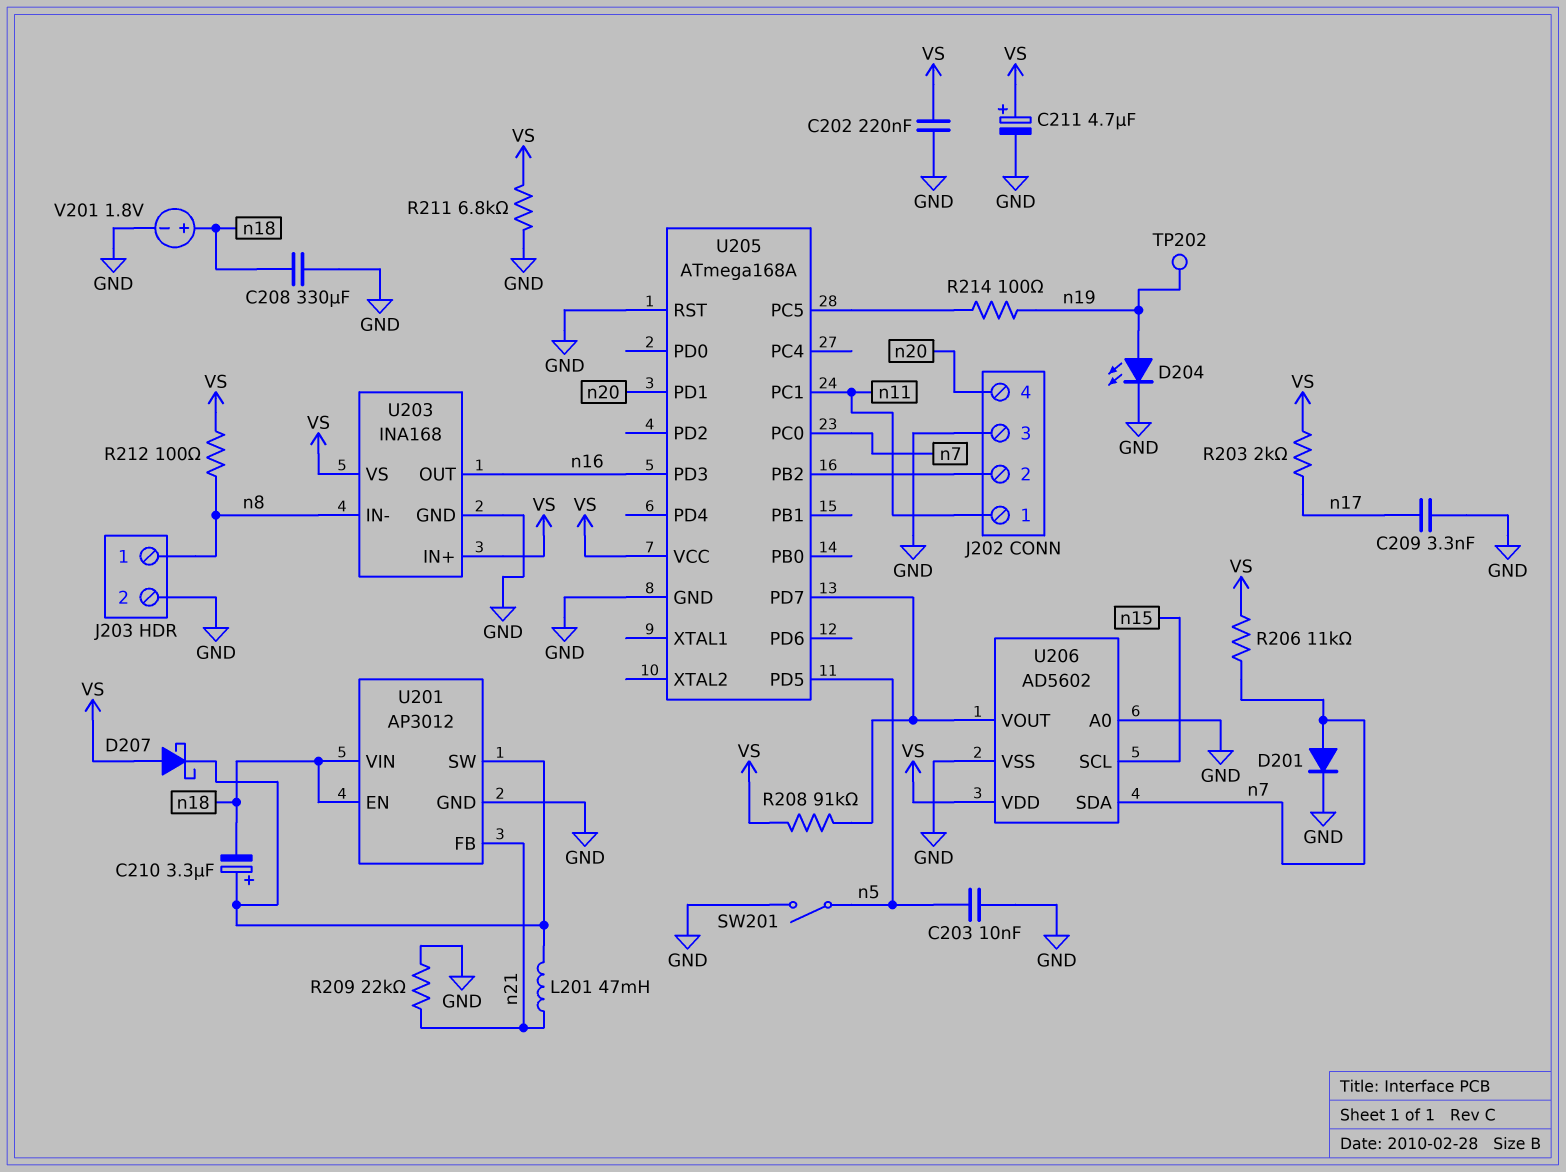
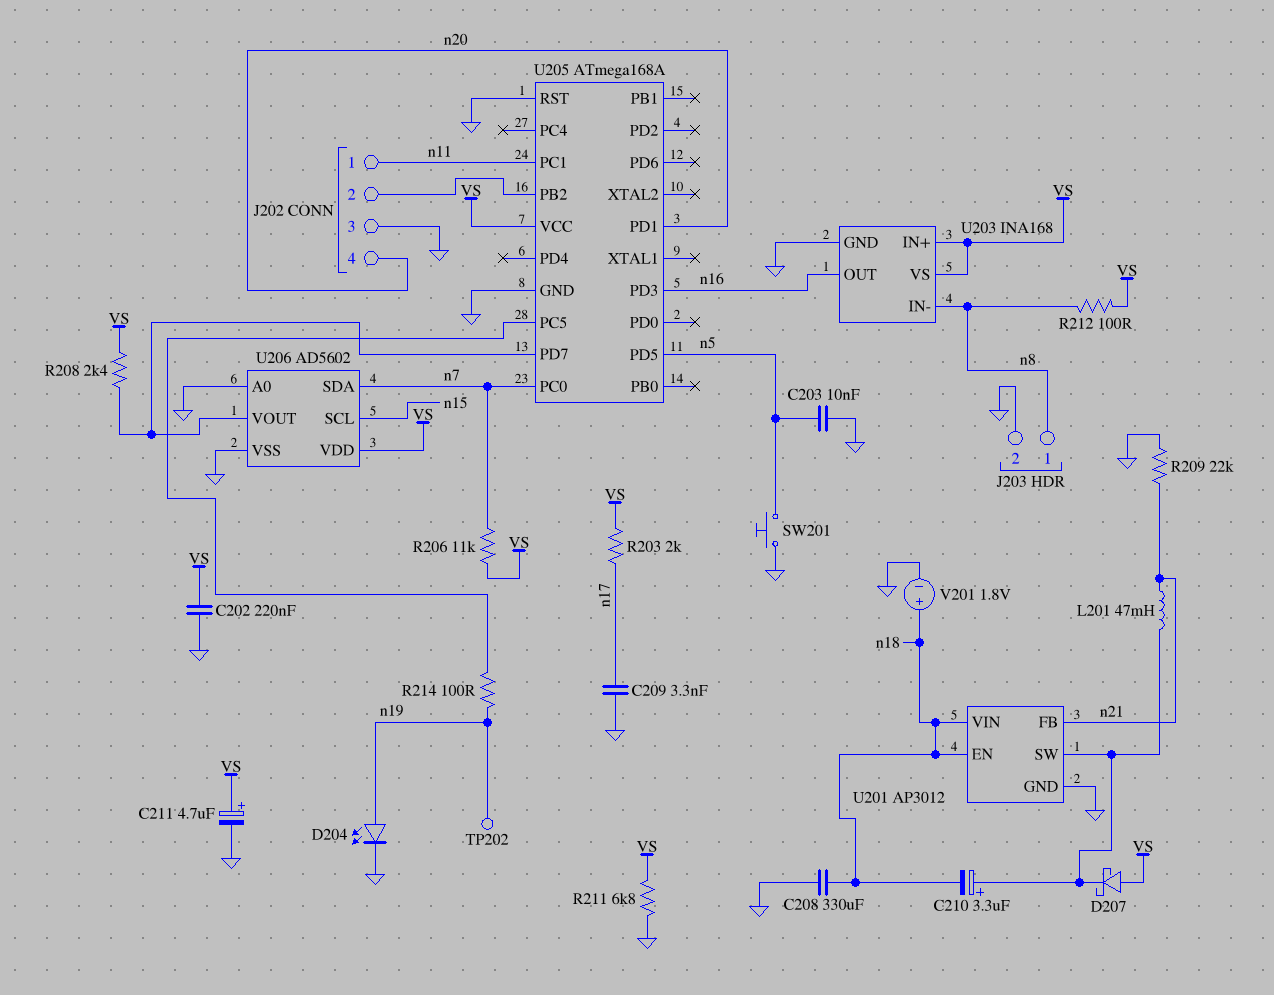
D201: diode (A n7, K GND) -> none
R208: 91k (U205/PD7, VS) -> 2.4k (U205/PD7, VS)
SW201: switch (GND, n5) -> button (GND, n5)

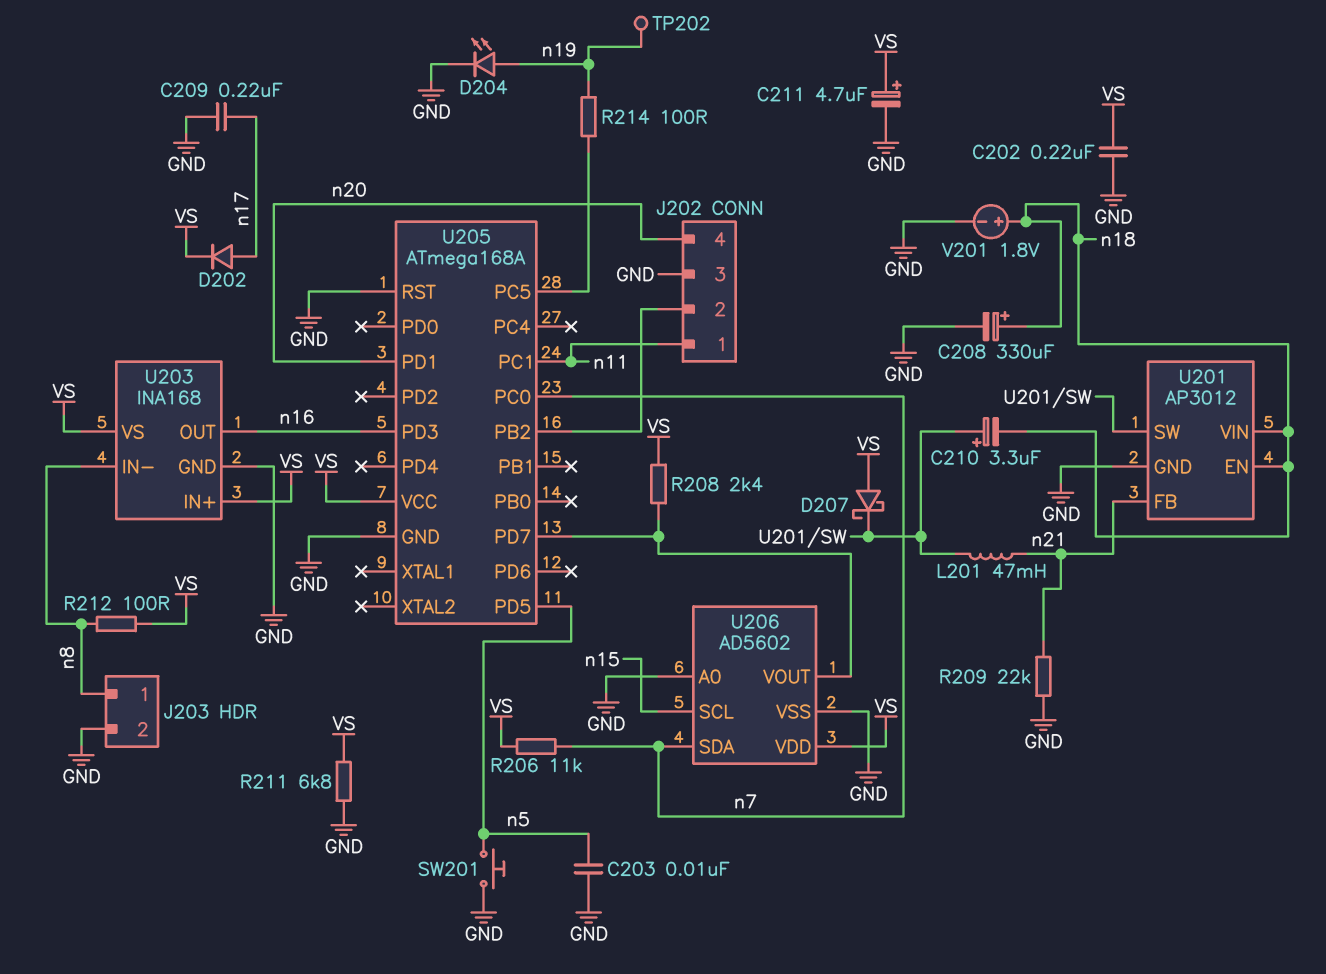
C208: 330uF (GND, n18) -> 330uF (plus n18, minus GND)
C209: 3.3nF (GND, n17) -> 220nF (GND, n17)
D202: none -> diode (A n17, K VS)
R203: 2k (VS, n17) -> none

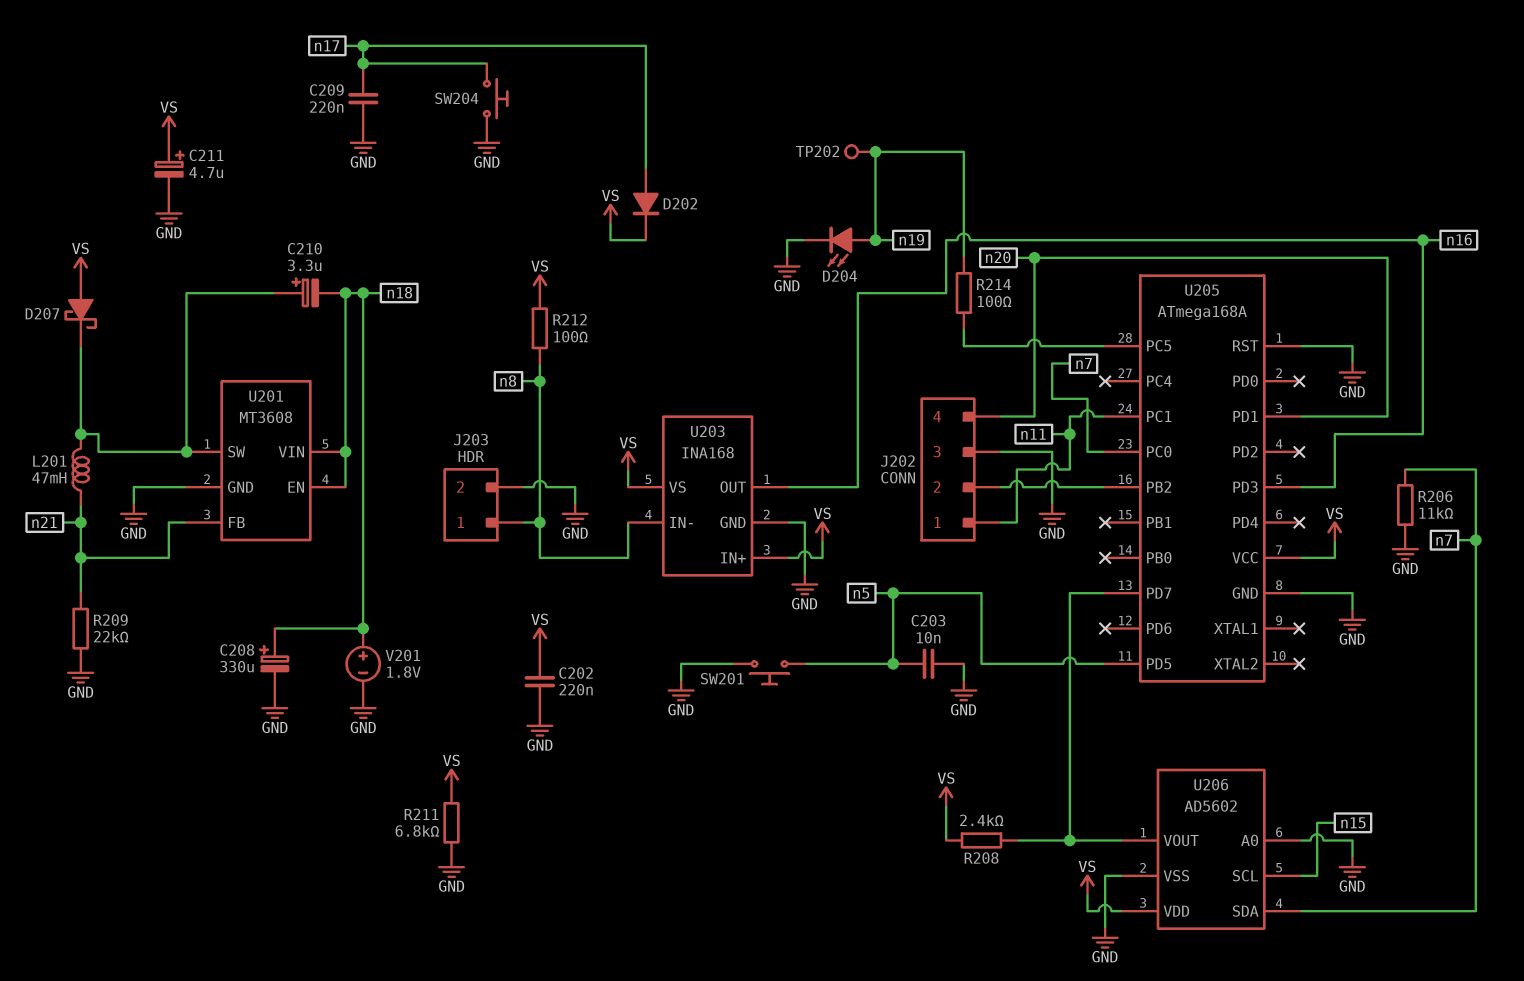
R206: 11k (VS, n7) -> 11k (GND, n7)
SW204: none -> button (GND, n17)
U201: AP3012 -> MT3608

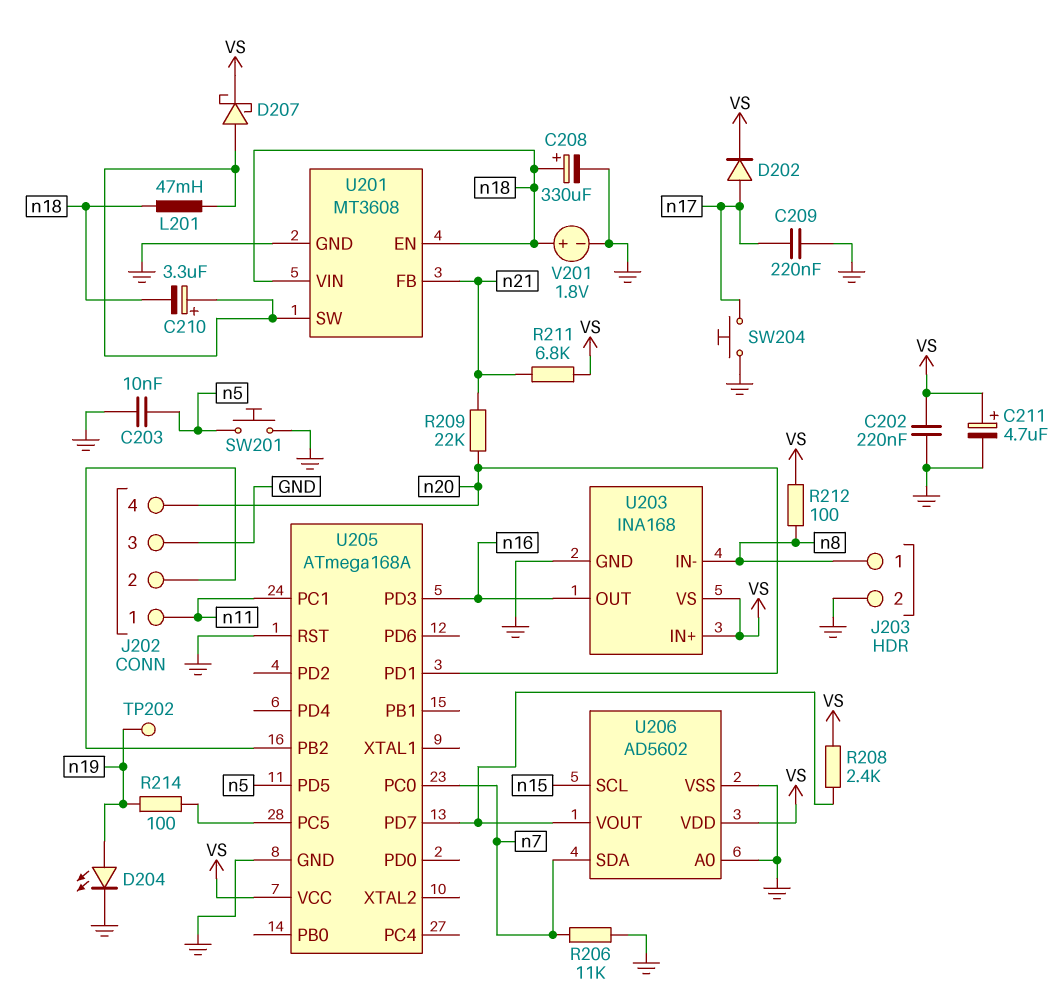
D207: schottky (A VS, K U201/SW) -> schottky (A U201/SW, K VS)
L201: 47mH (U201/SW, n21) -> 47mH (U201/SW, n18)
R209: 22k (GND, n21) -> 22k (n20, n21)
R211: 6.8k (GND, VS) -> 6.8k (VS, n21)

